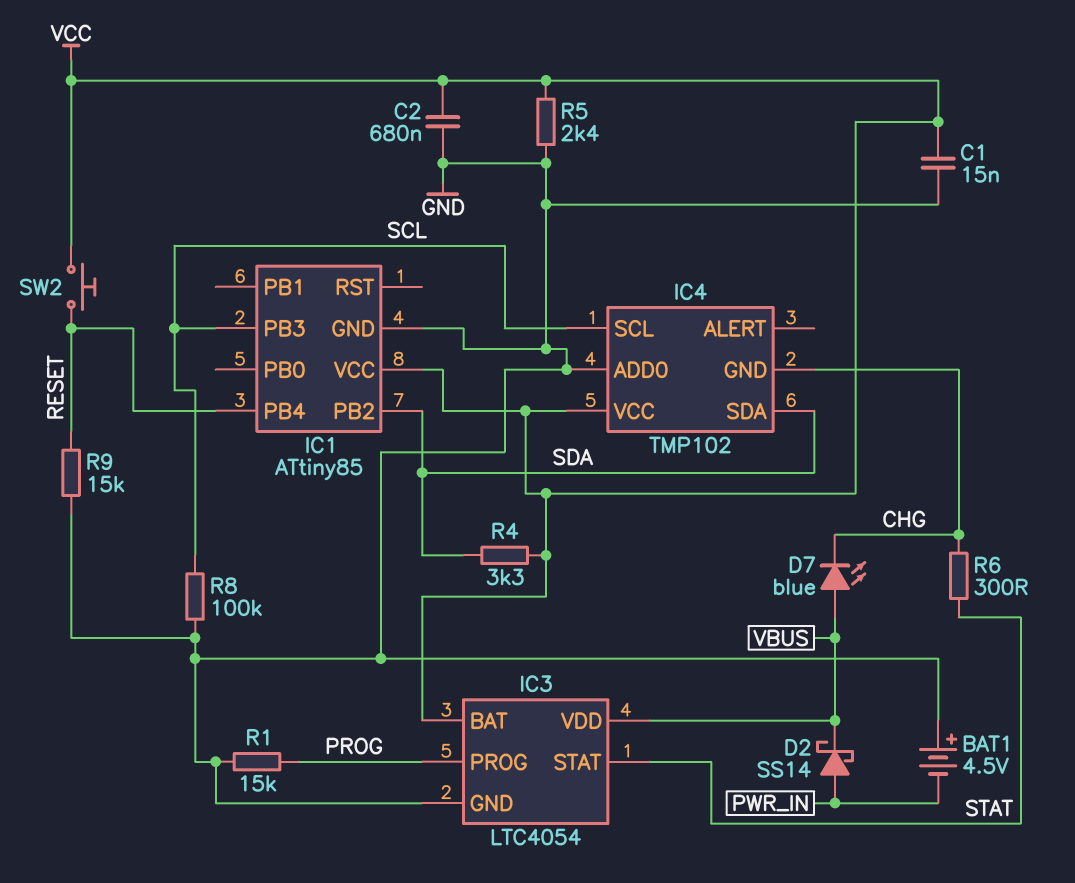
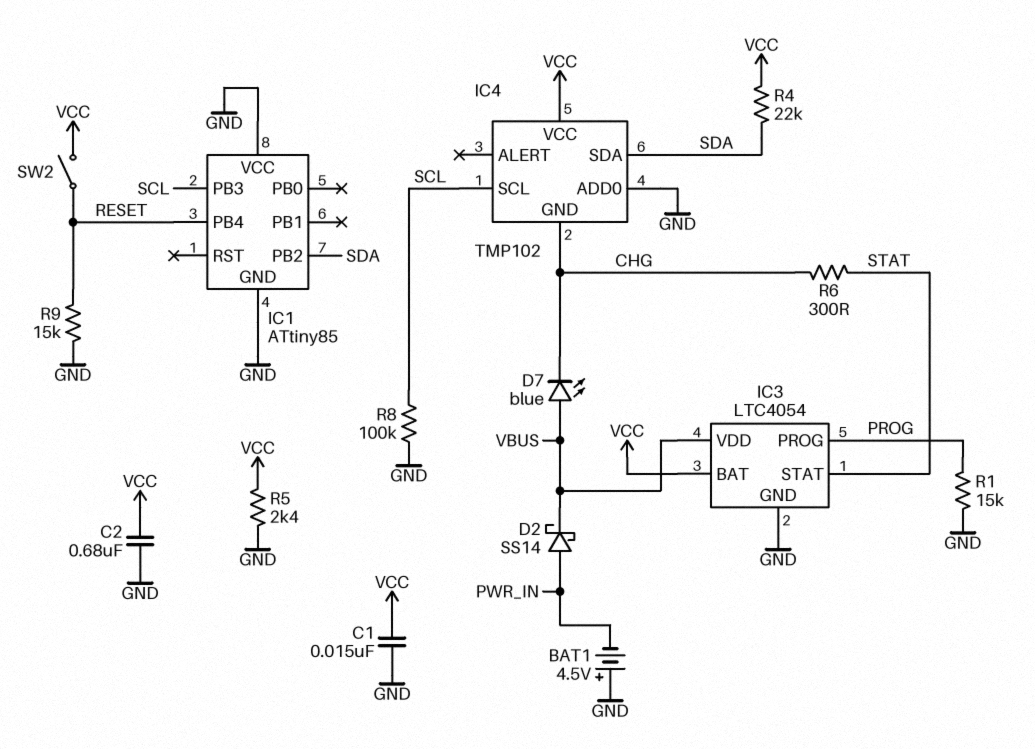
IC1 pin VCC: VCC -> GND
R4: 3.3k (SDA, VCC) -> 22k (SDA, VCC)
SW2: button (RESET, VCC) -> switch (RESET, VCC)

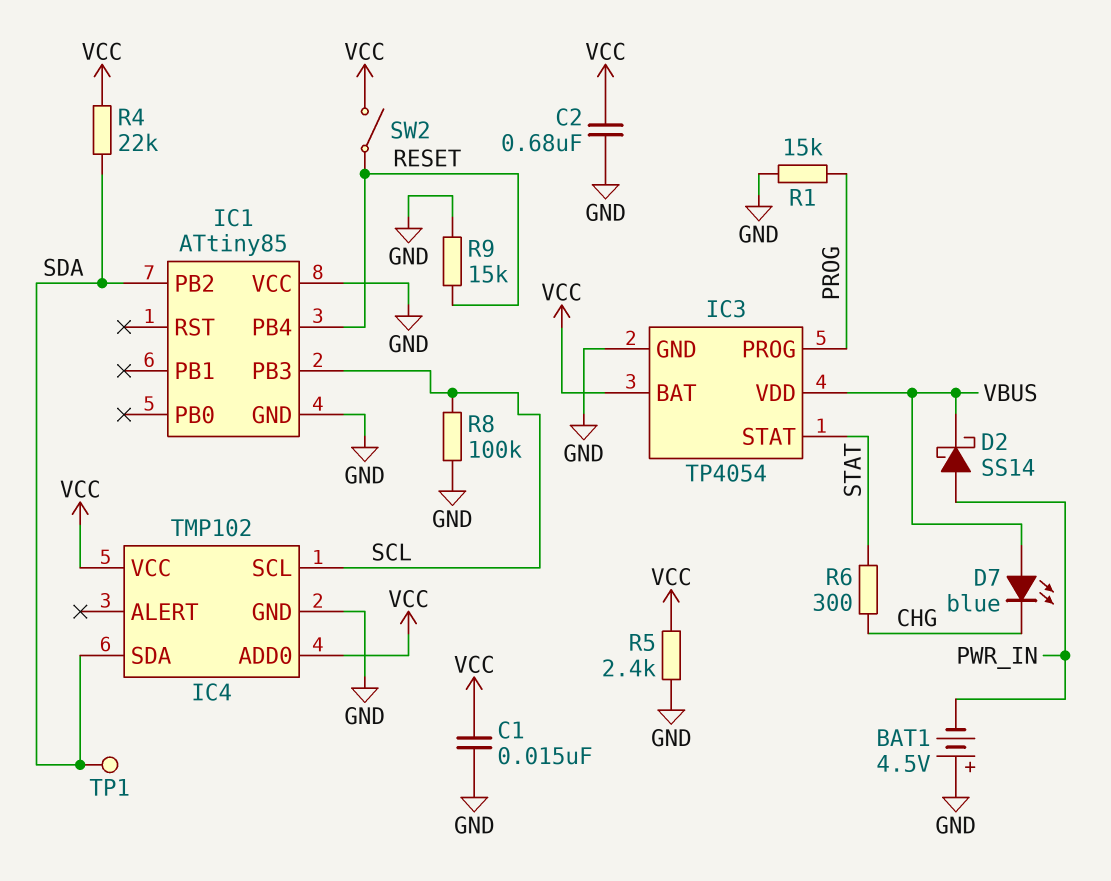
IC3: LTC4054 -> TP4054
IC4 pin ADD0: GND -> VCC
IC4 pin GND: CHG -> GND
TP1: none -> test point (SDA)

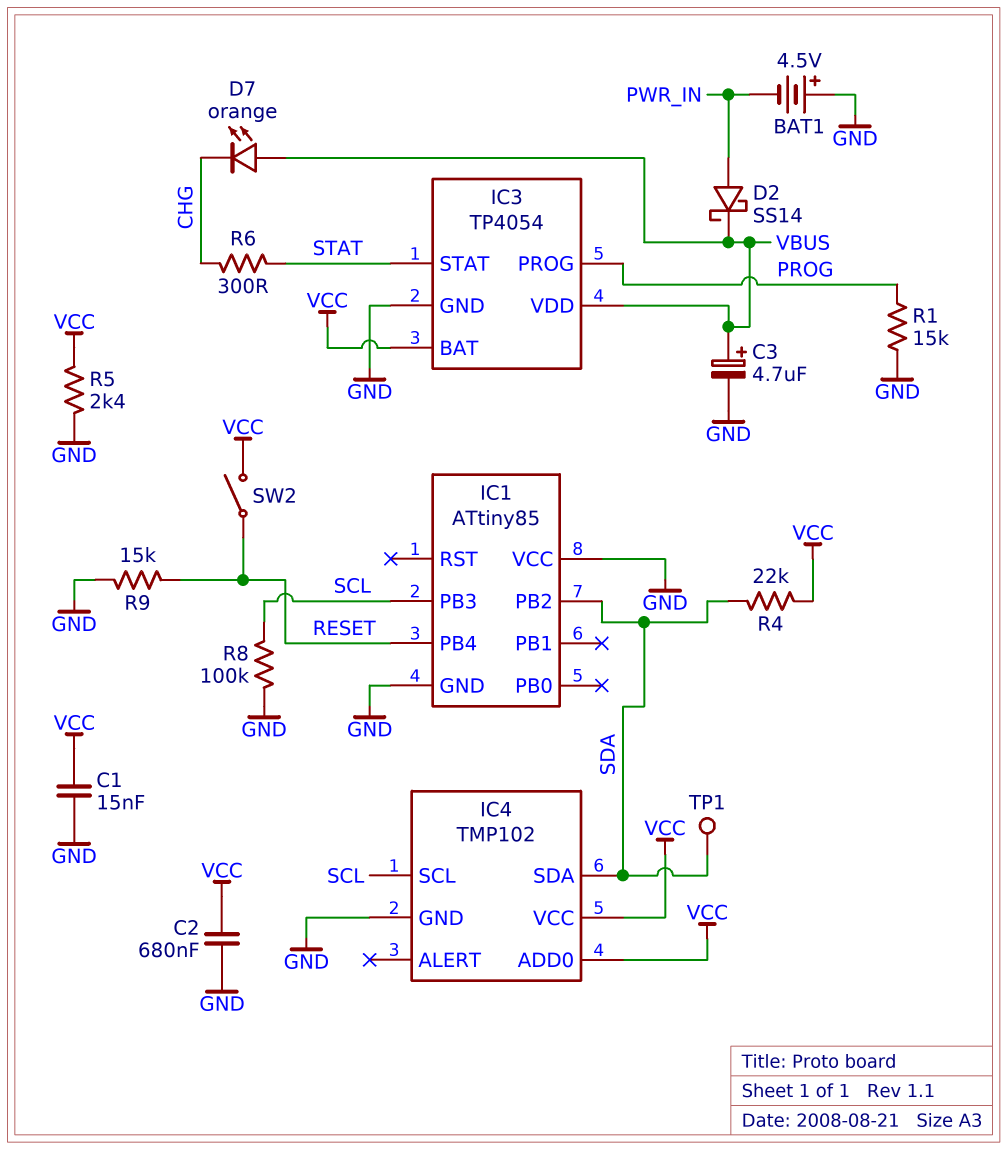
C3: none -> 4.7uF (plus VBUS, minus GND)
D7: LED blue (A VBUS, K CHG) -> LED orange (A VBUS, K CHG)

